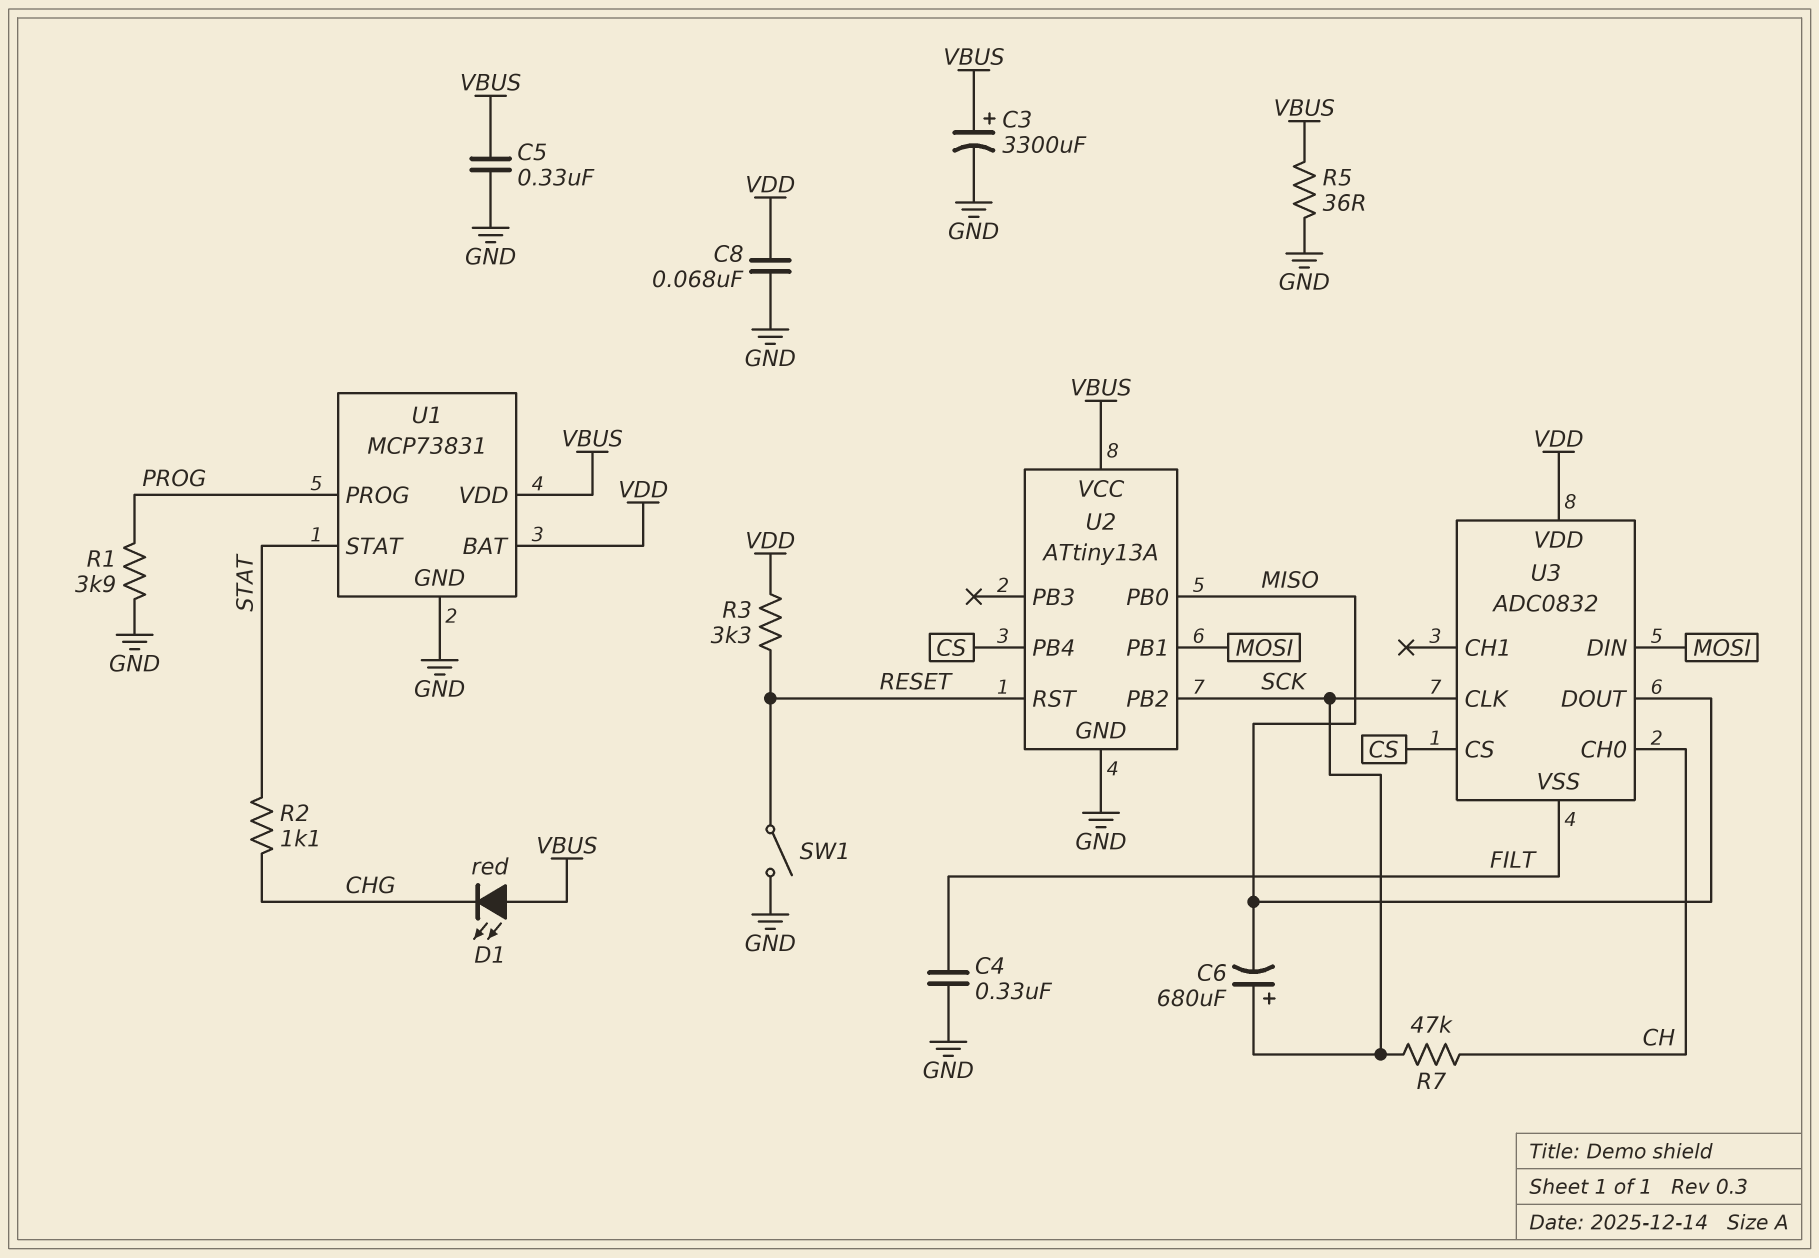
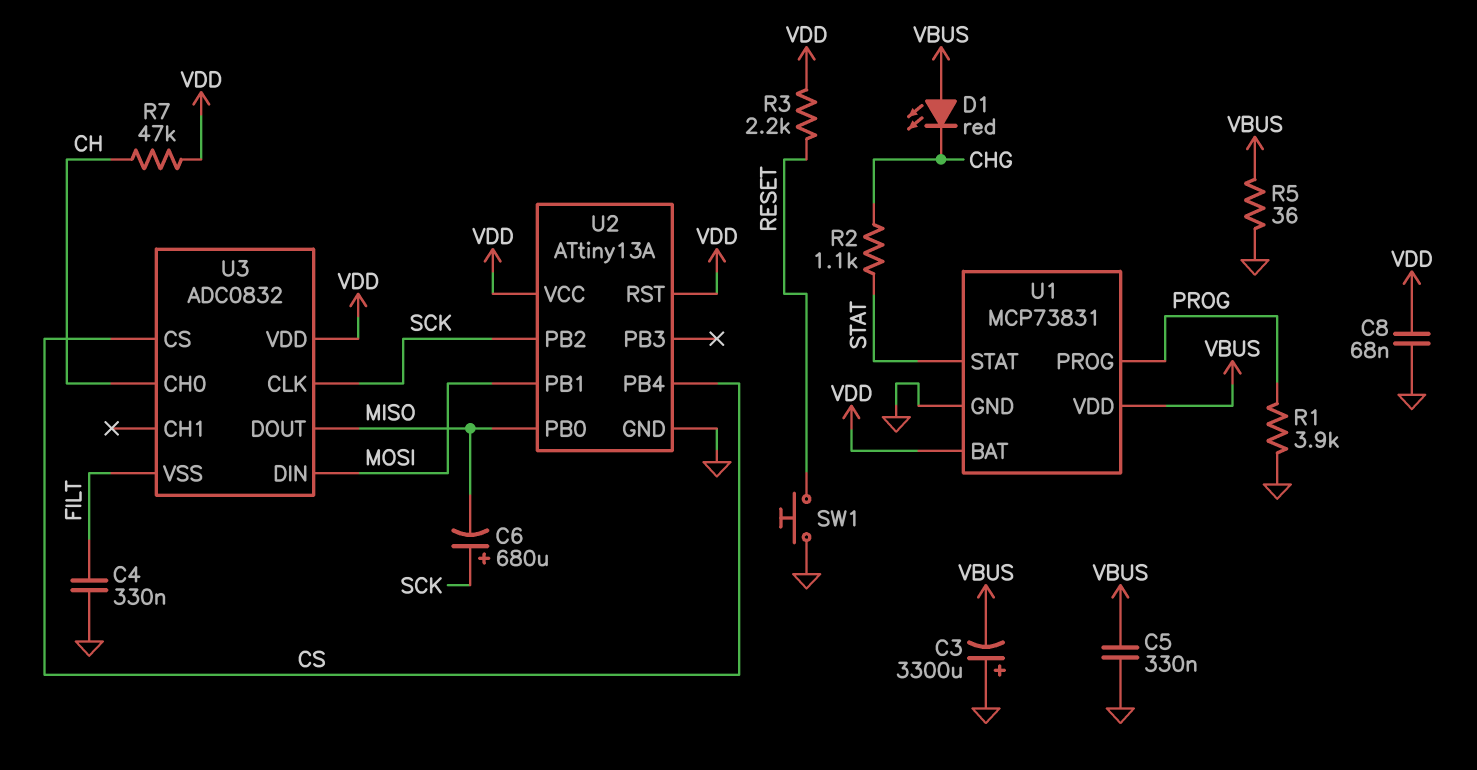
C3: 3300uF (plus VBUS, minus GND) -> 3300uF (plus GND, minus VBUS)
R3: 3.3k (RESET, VDD) -> 2.2k (RESET, VDD)
R7: 47k (CH, SCK) -> 47k (CH, VDD)
SW1: switch (GND, RESET) -> button (GND, RESET)
U2 pin RST: RESET -> VDD
U2 pin VCC: VBUS -> VDD

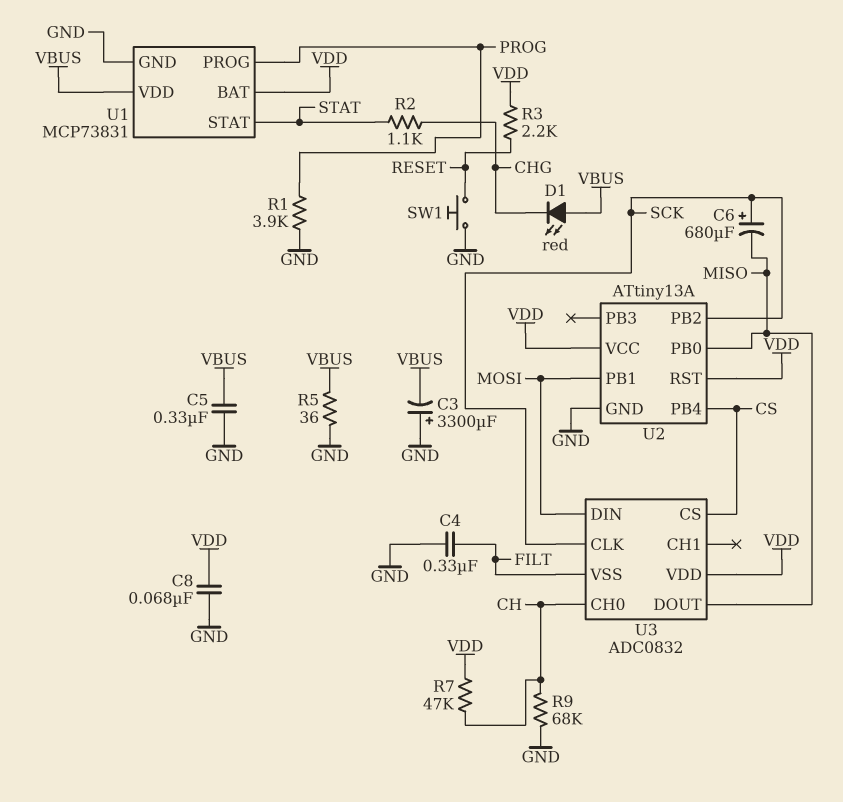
R9: none -> 68k (CH, GND)

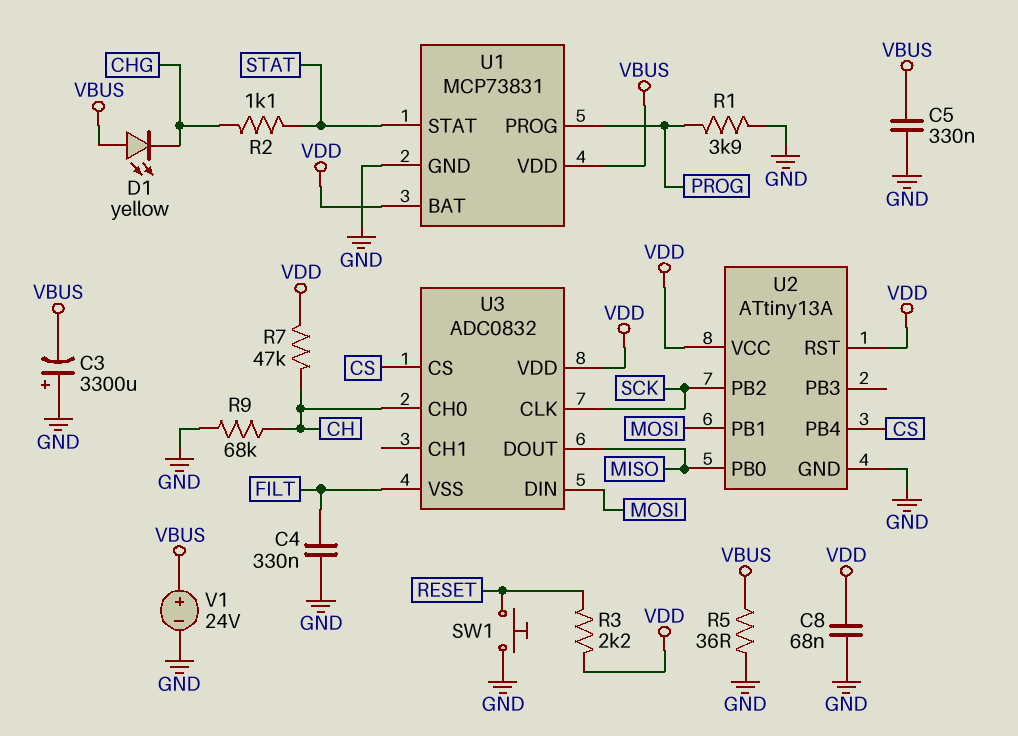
C6: 680uF (plus SCK, minus MISO) -> none
D1: LED red (A VBUS, K CHG) -> LED yellow (A VBUS, K CHG)
V1: none -> 24V (plus VBUS, minus GND)

